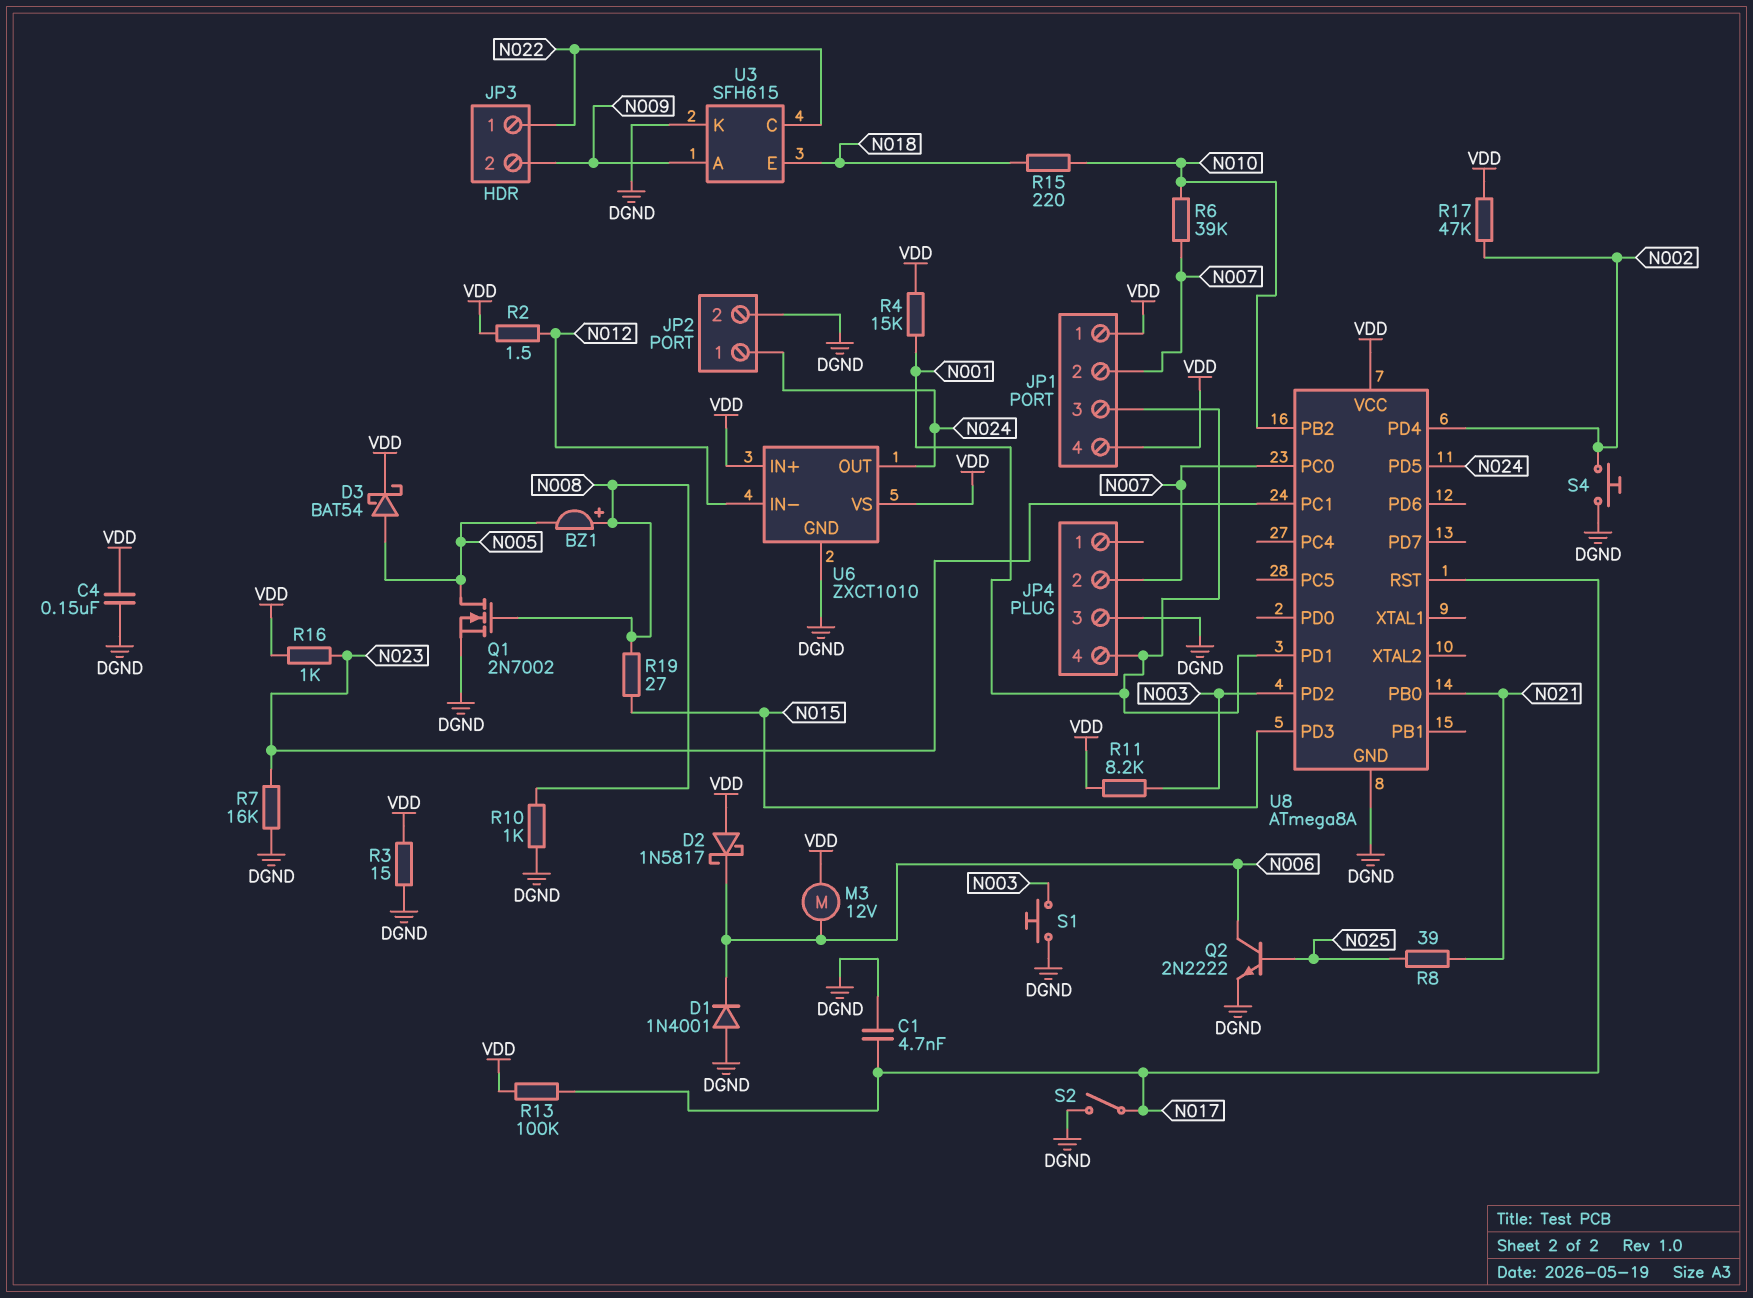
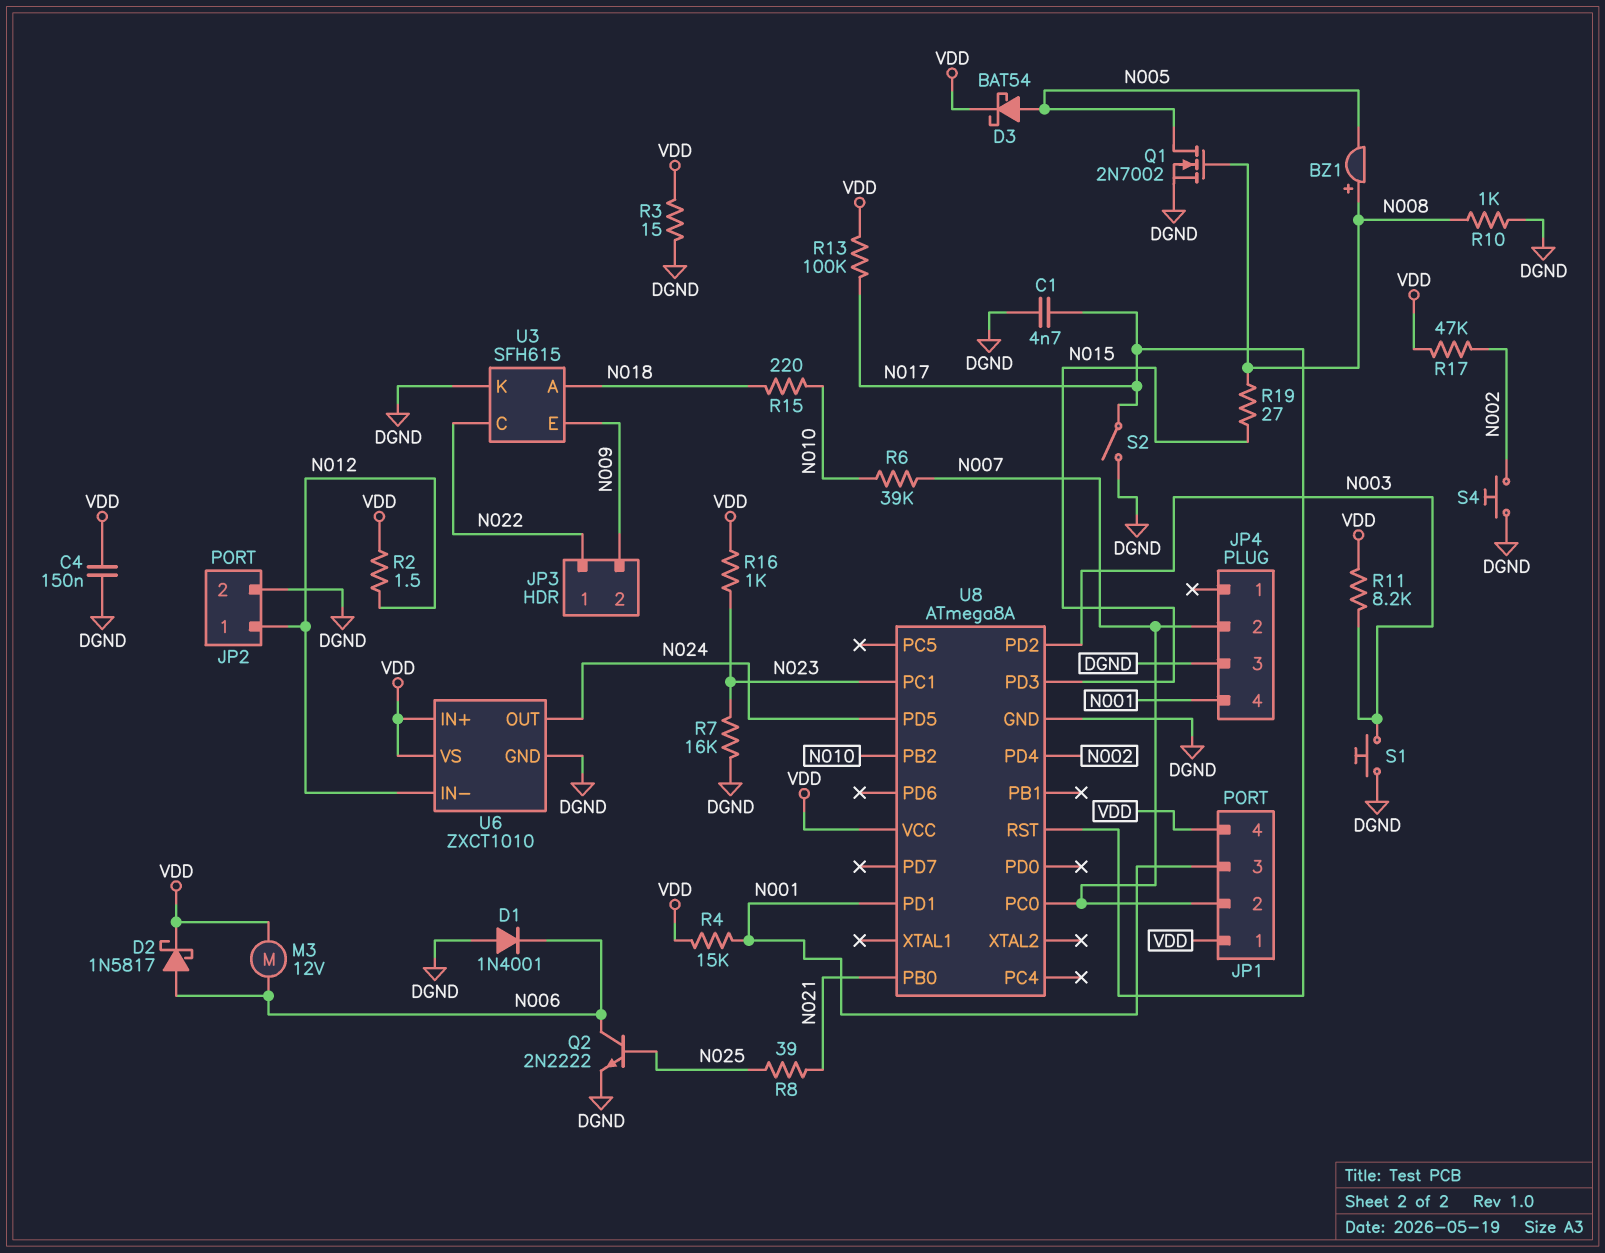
D2: schottky 1N5817 (A VDD, K N006) -> schottky 1N5817 (A N006, K VDD)
JP2 pin 1: N024 -> N012
U3 pin A: N009 -> N018
U3 pin E: N018 -> N009

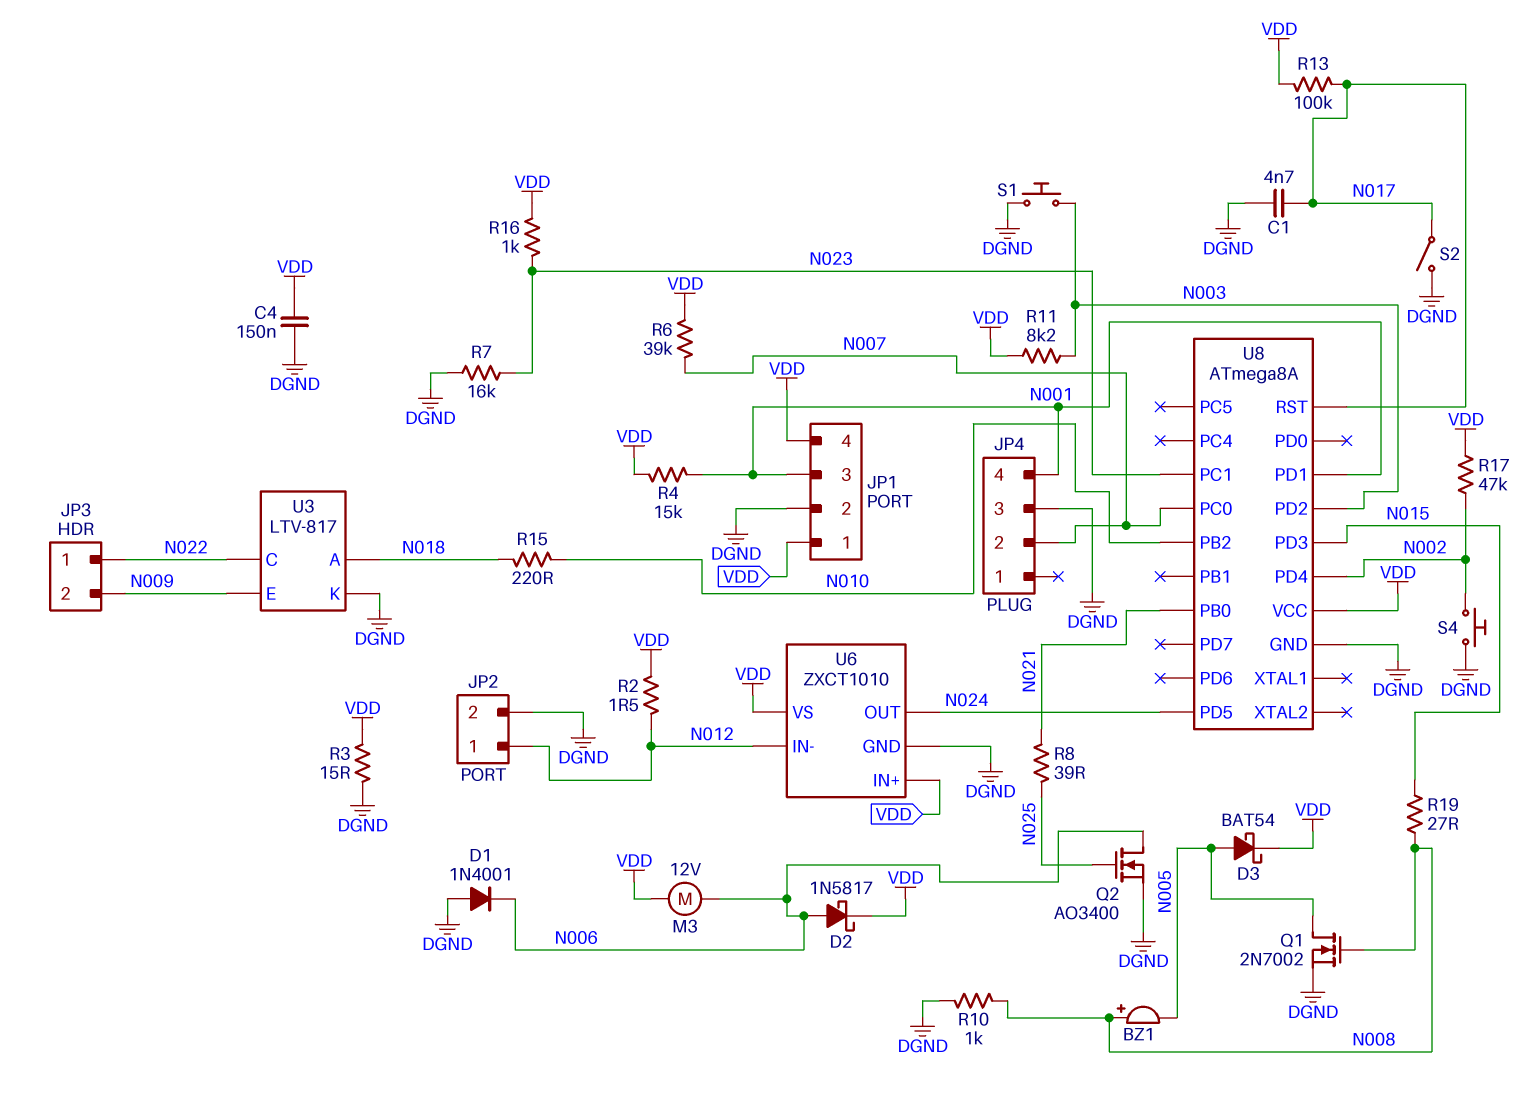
JP1 pin 2: N007 -> DGND
Q2: NPN 2N2222 (B N025, C N006, E DGND) -> NMOS AO3400 (G N025, D N006, S DGND)
R6: 39k (N007, N010) -> 39k (N007, VDD)
U3: SFH615 -> LTV-817

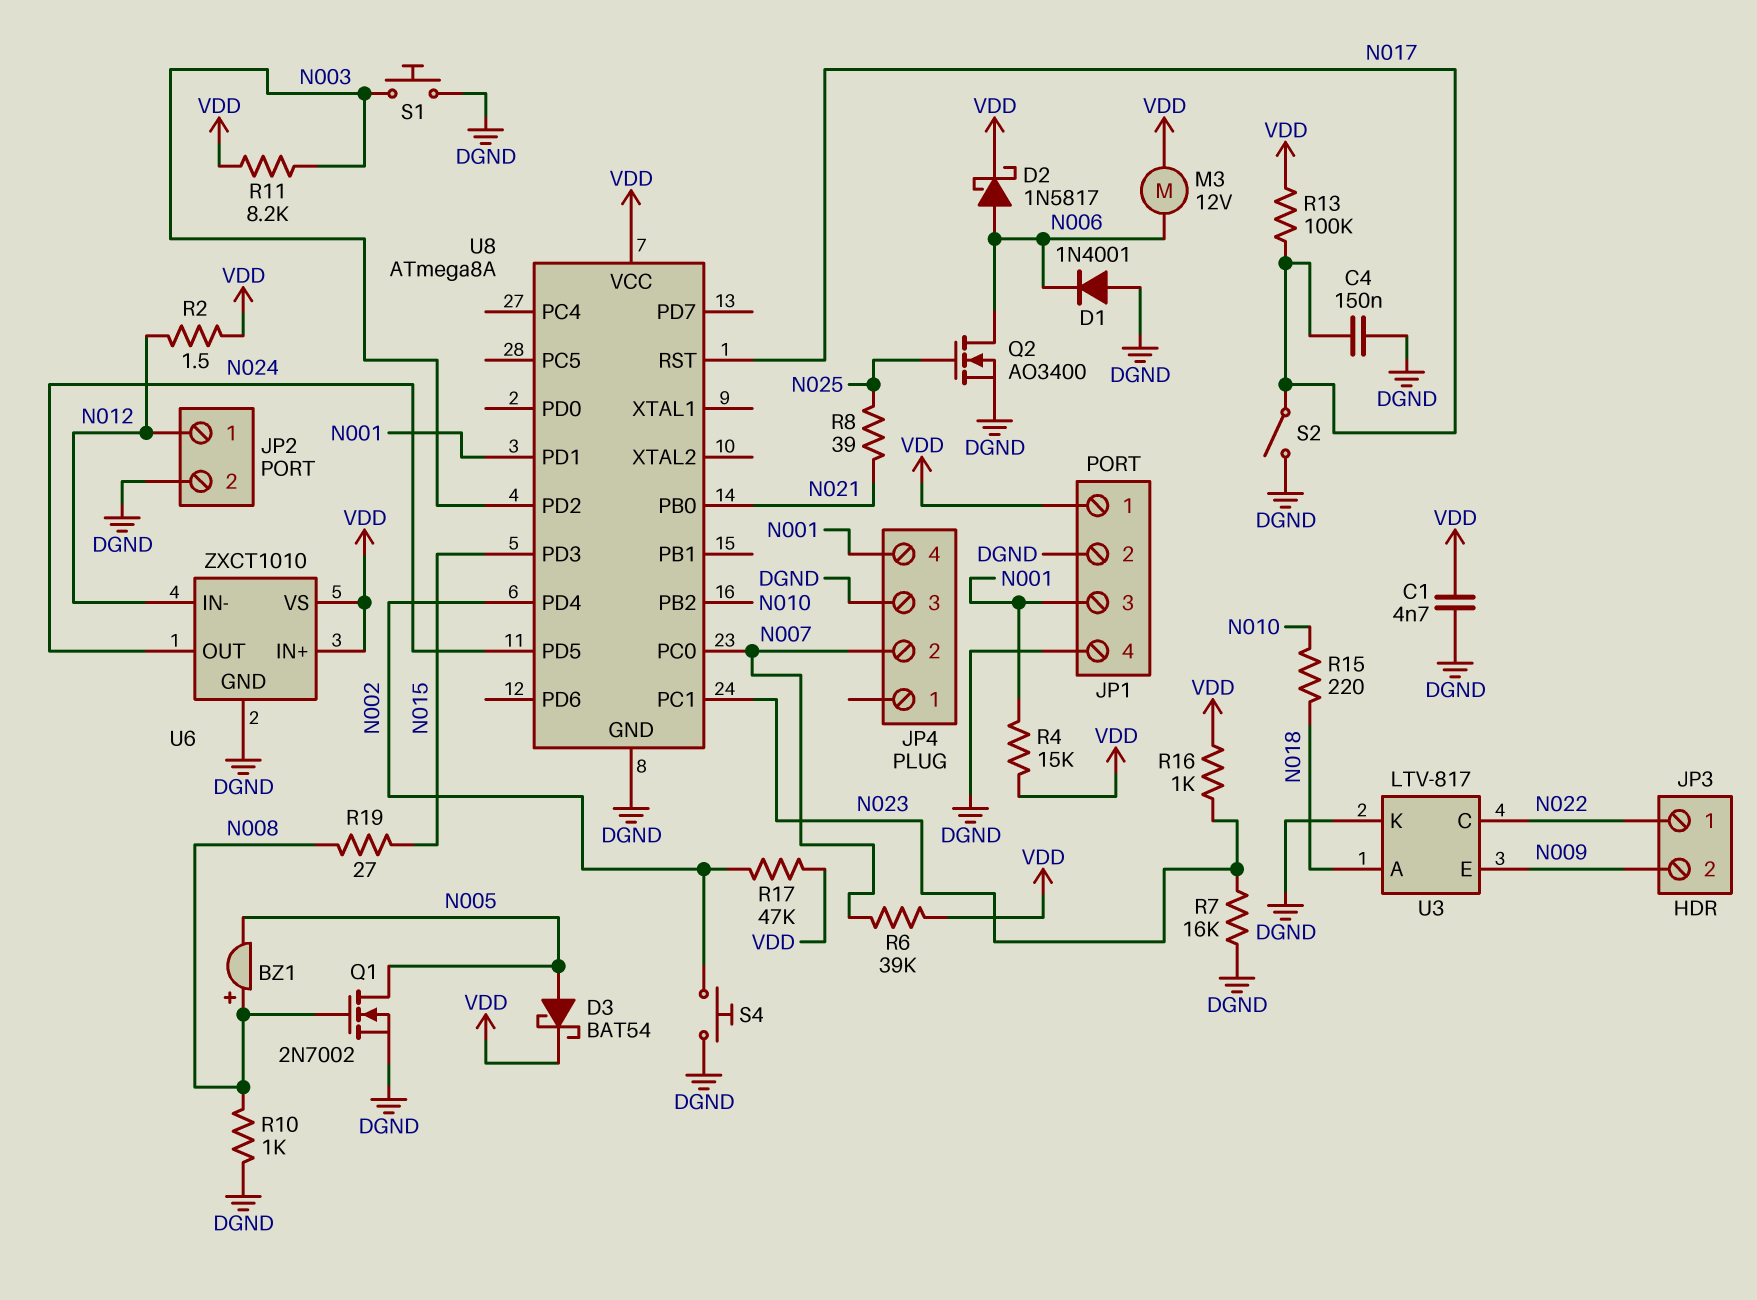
C1: 4.7nF (DGND, N017) -> 4.7nF (DGND, VDD)
C4: 150nF (DGND, VDD) -> 150nF (DGND, N017)
JP1 pin 4: VDD -> DGND
R3: 15 (DGND, VDD) -> none

